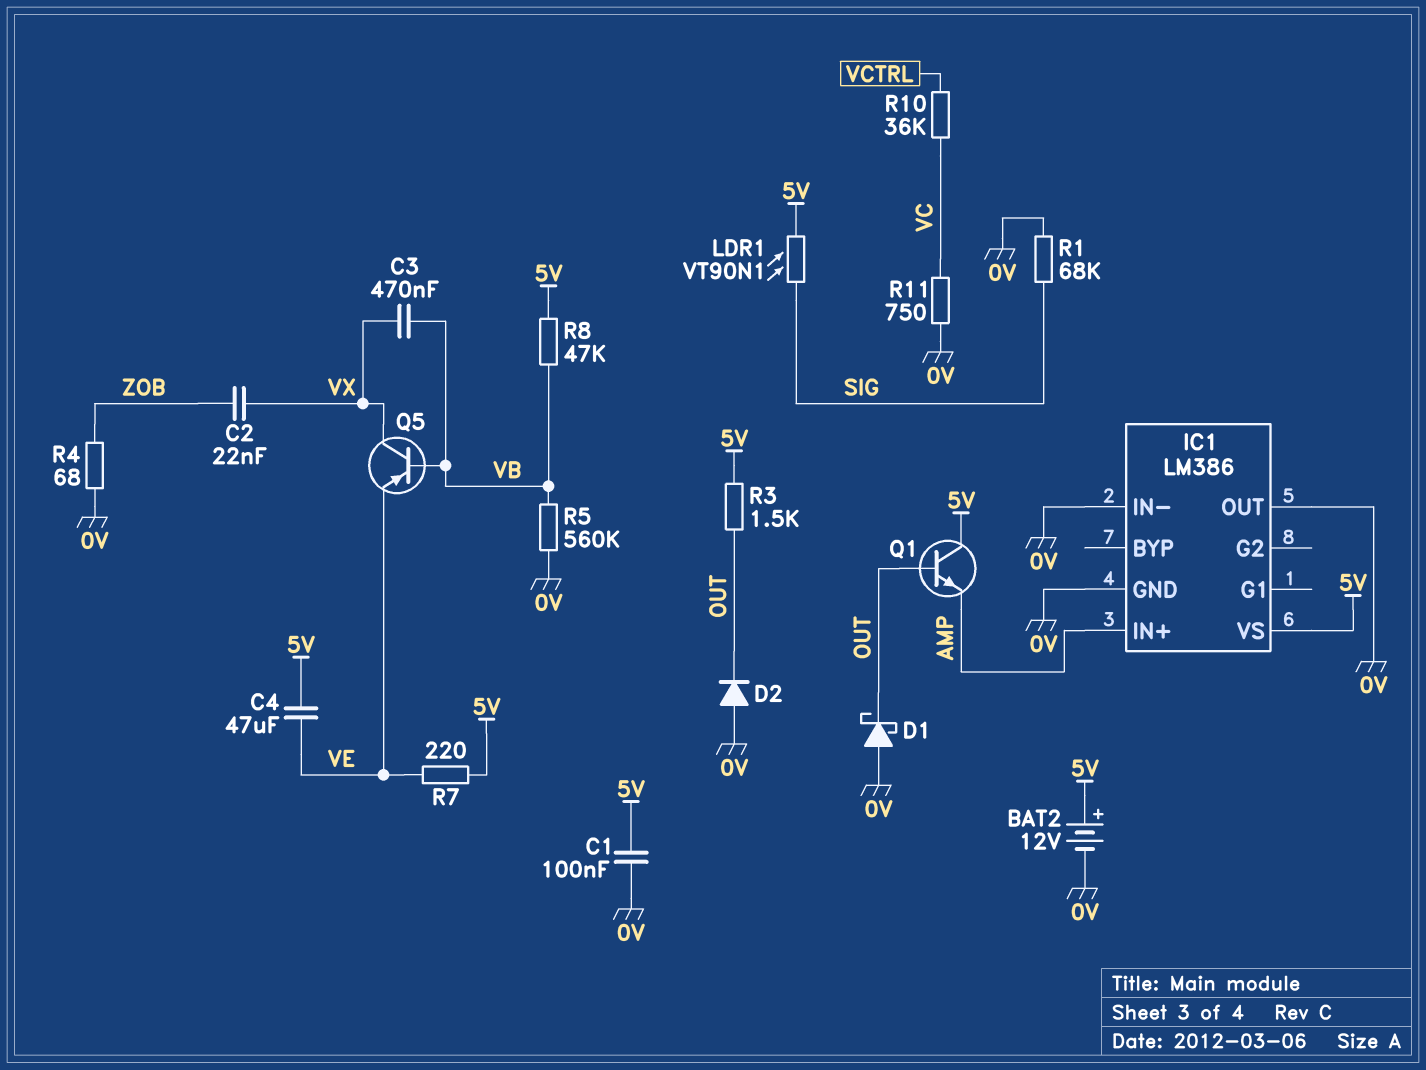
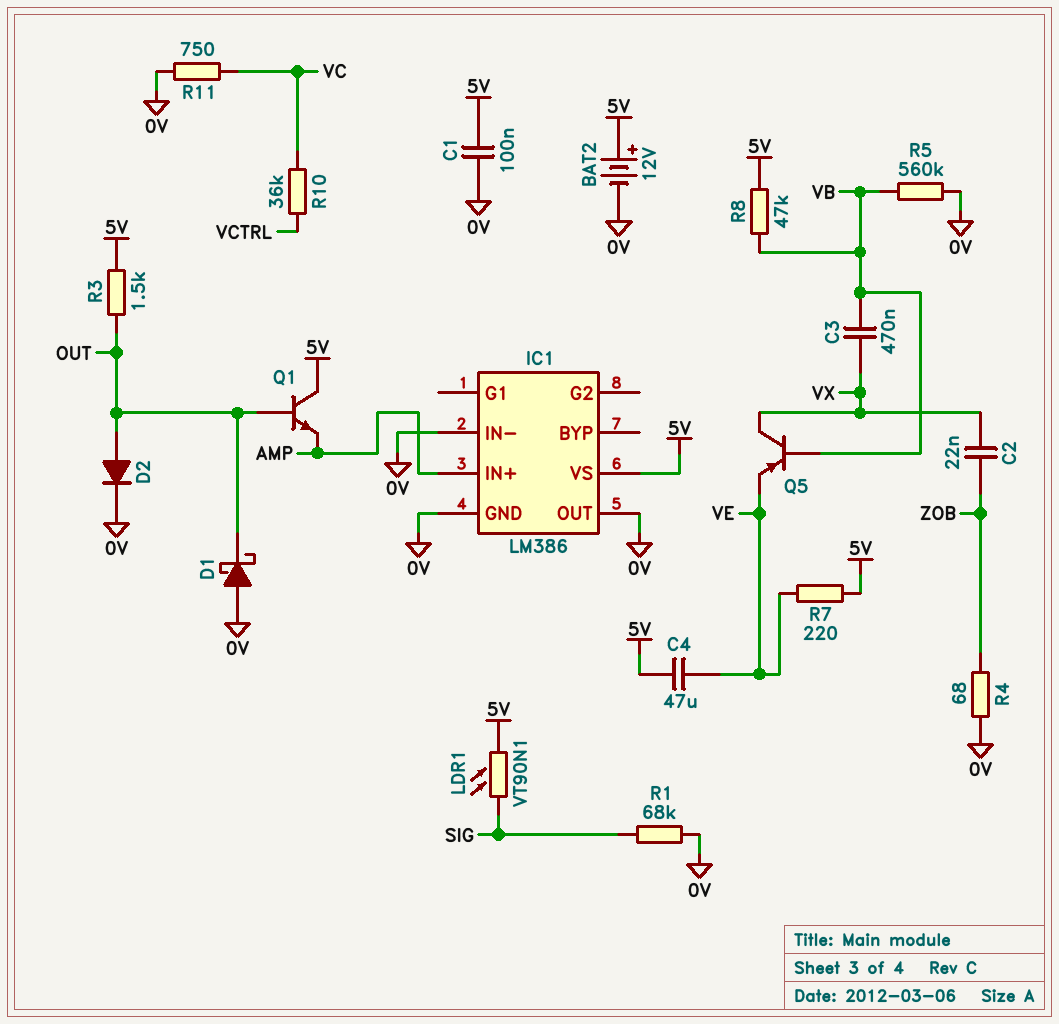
D2: diode (A 0V, K OUT) -> diode (A OUT, K 0V)

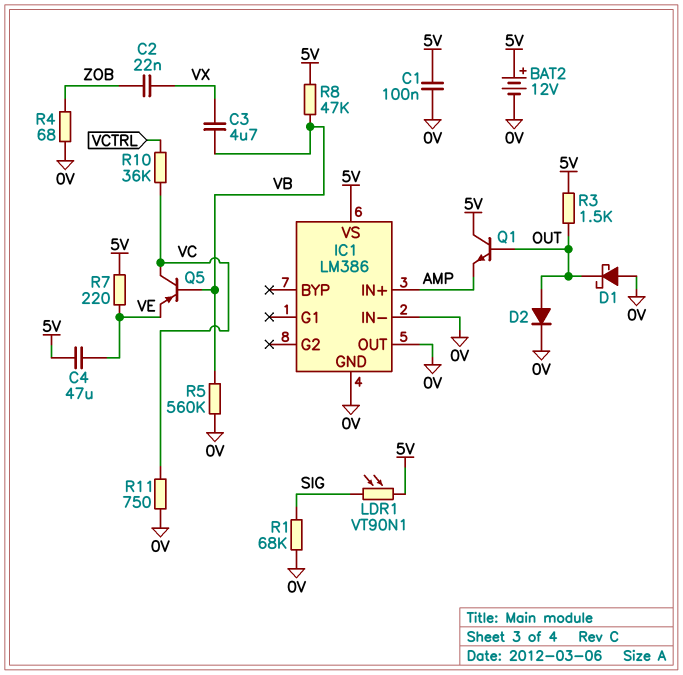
C3: 470nF (VB, VX) -> 4.7uF (VB, VX)
Q5: PNP (B VB, C VX, E VE) -> PNP (B VB, C VC, E VE)

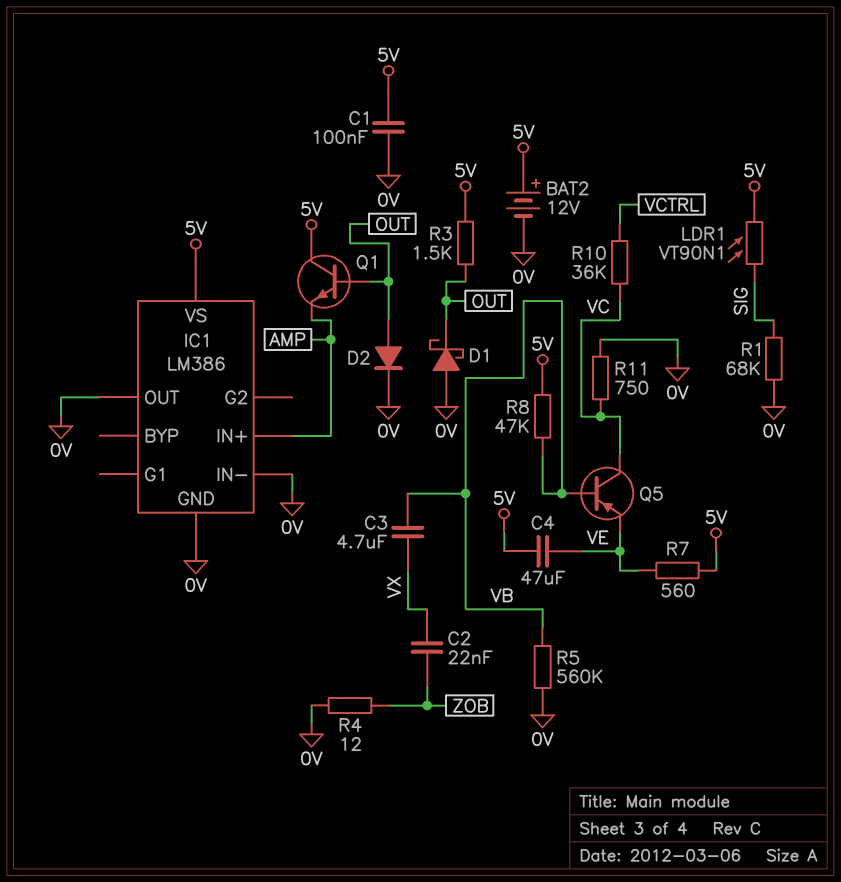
R4: 68 (0V, ZOB) -> 12 (0V, ZOB)
R7: 220 (5V, VE) -> 560 (5V, VE)

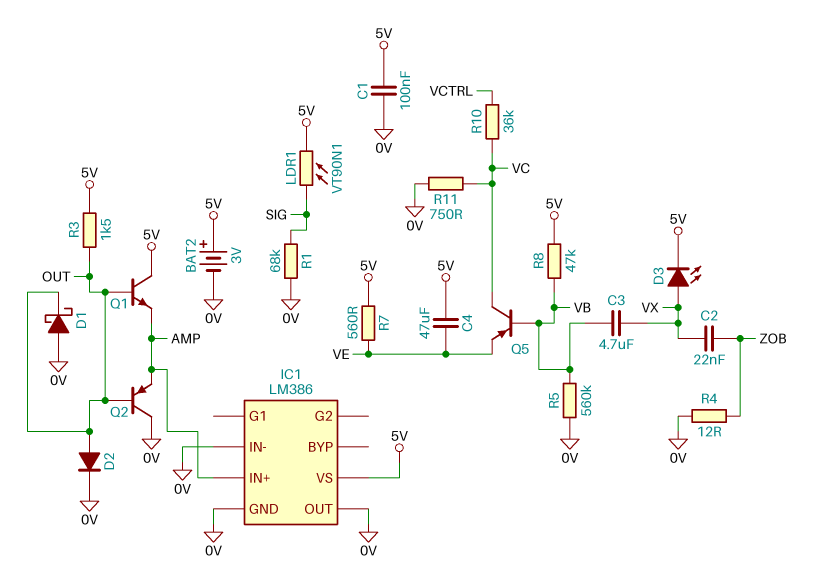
BAT2: 12V (plus 5V, minus 0V) -> 3V (plus 5V, minus 0V)
D3: none -> LED (A VX, K 5V)
Q2: none -> PNP (B OUT, C 0V, E AMP)

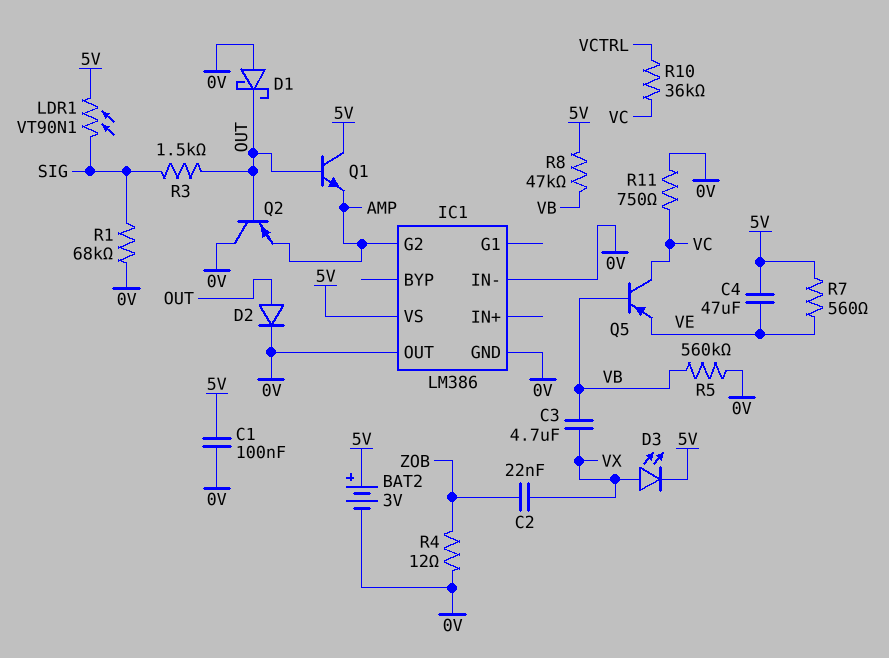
IC1 pin G2: none -> AMP
IC1 pin IN+: AMP -> none
R3: 1.5k (5V, OUT) -> 1.5k (OUT, SIG)

